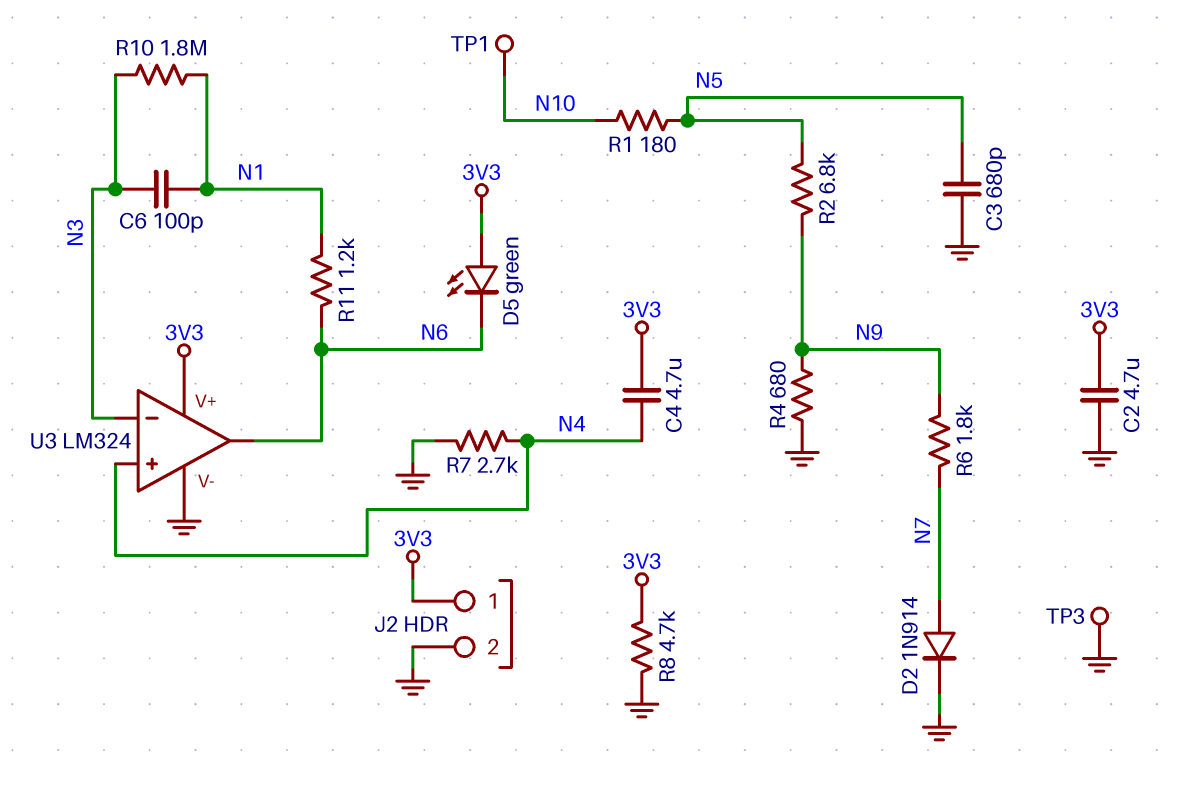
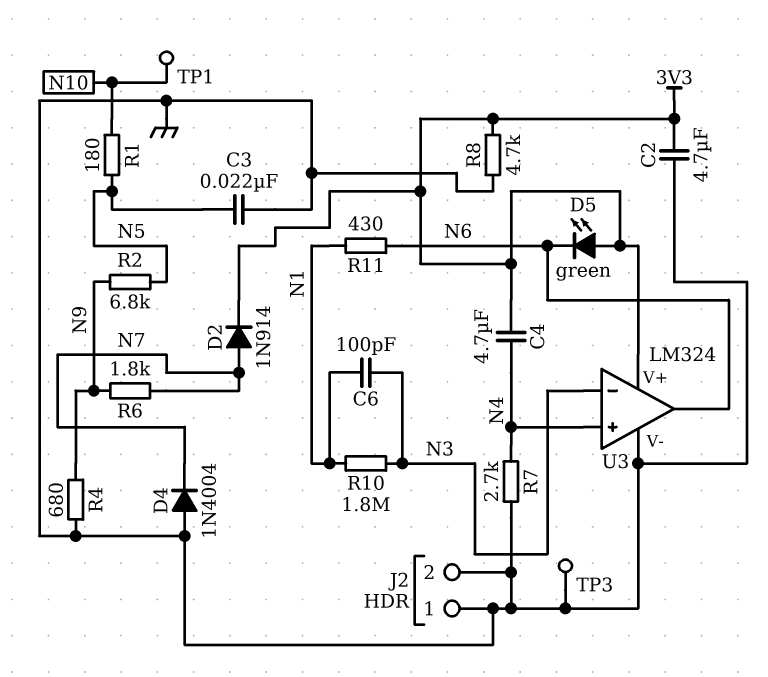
C3: 680pF (GND, N5) -> 22nF (GND, N5)
D2: diode 1N914 (A N7, K GND) -> diode 1N914 (A N7, K 3V3)
D4: none -> diode 1N4004 (A GND, K N7)
J2 pin 1: 3V3 -> GND
R11: 1.2k (N1, N6) -> 430 (N1, N6)

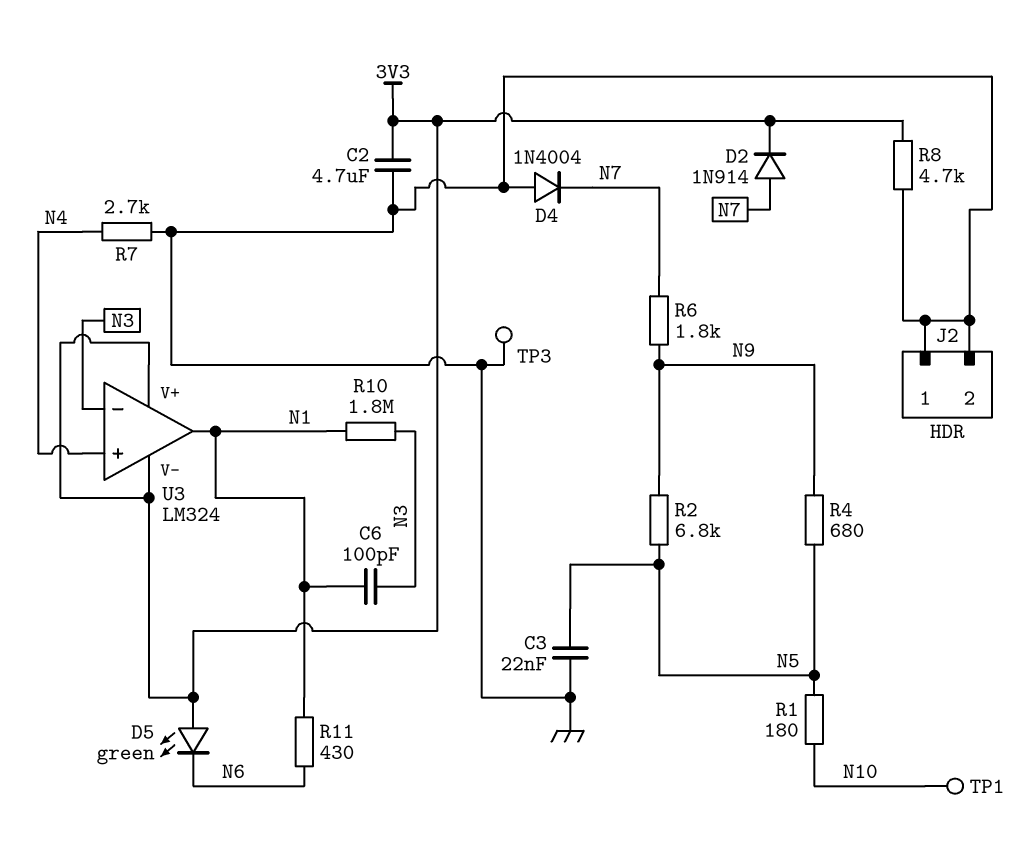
C4: 4.7uF (3V3, N4) -> none
R4: 680 (GND, N9) -> 680 (N5, N9)
U3 pin V-: GND -> 3V3
U3 pin out: N6 -> N1

